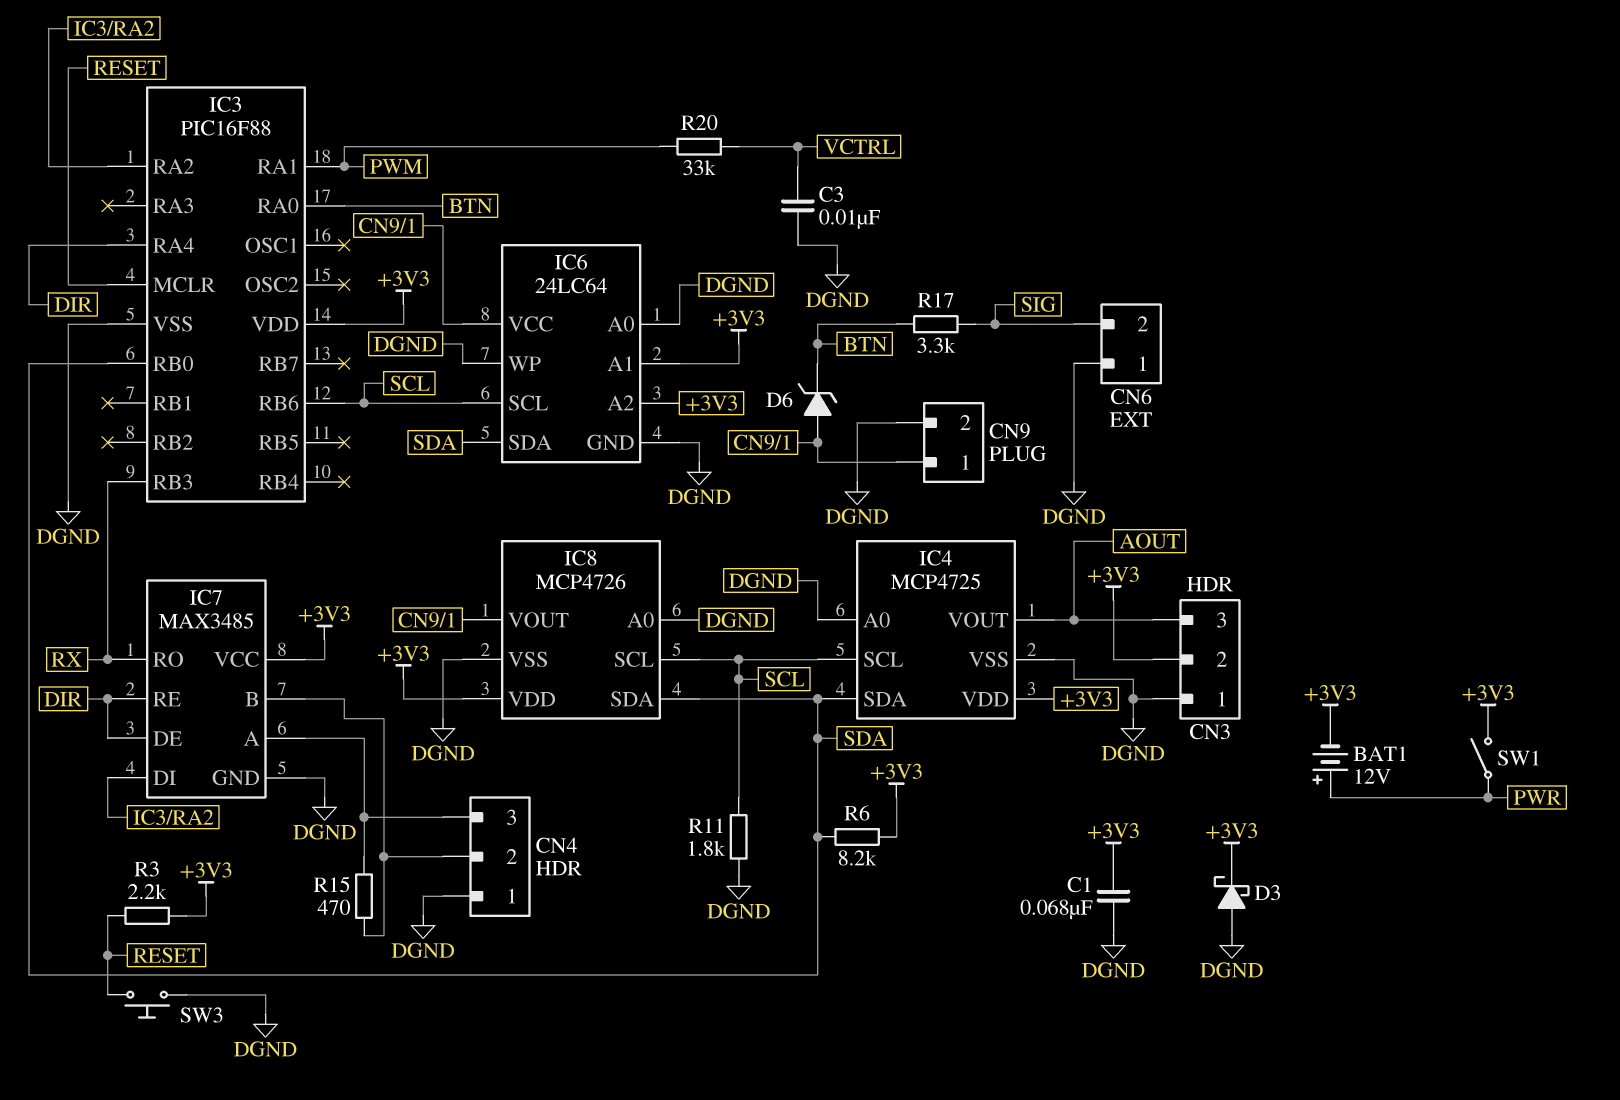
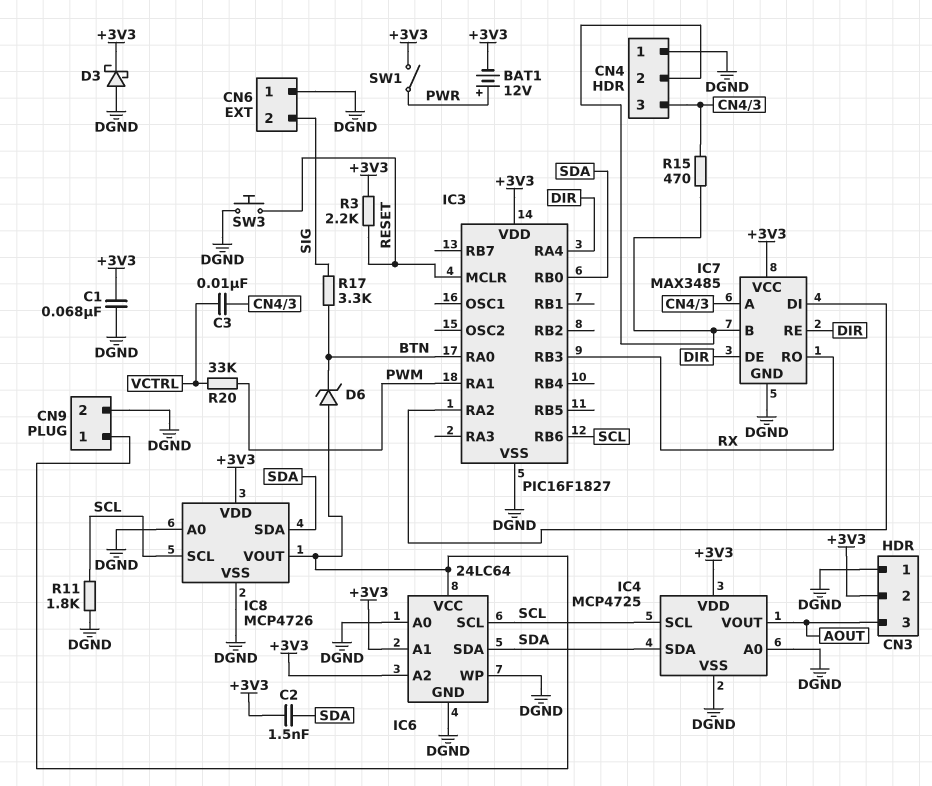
C2: none -> 1.5nF (+3V3, SDA)
C3: 10nF (DGND, VCTRL) -> 10nF (CN4/3, VCTRL)
IC3: PIC16F88 -> PIC16F1827
R6: 8.2k (+3V3, SDA) -> none

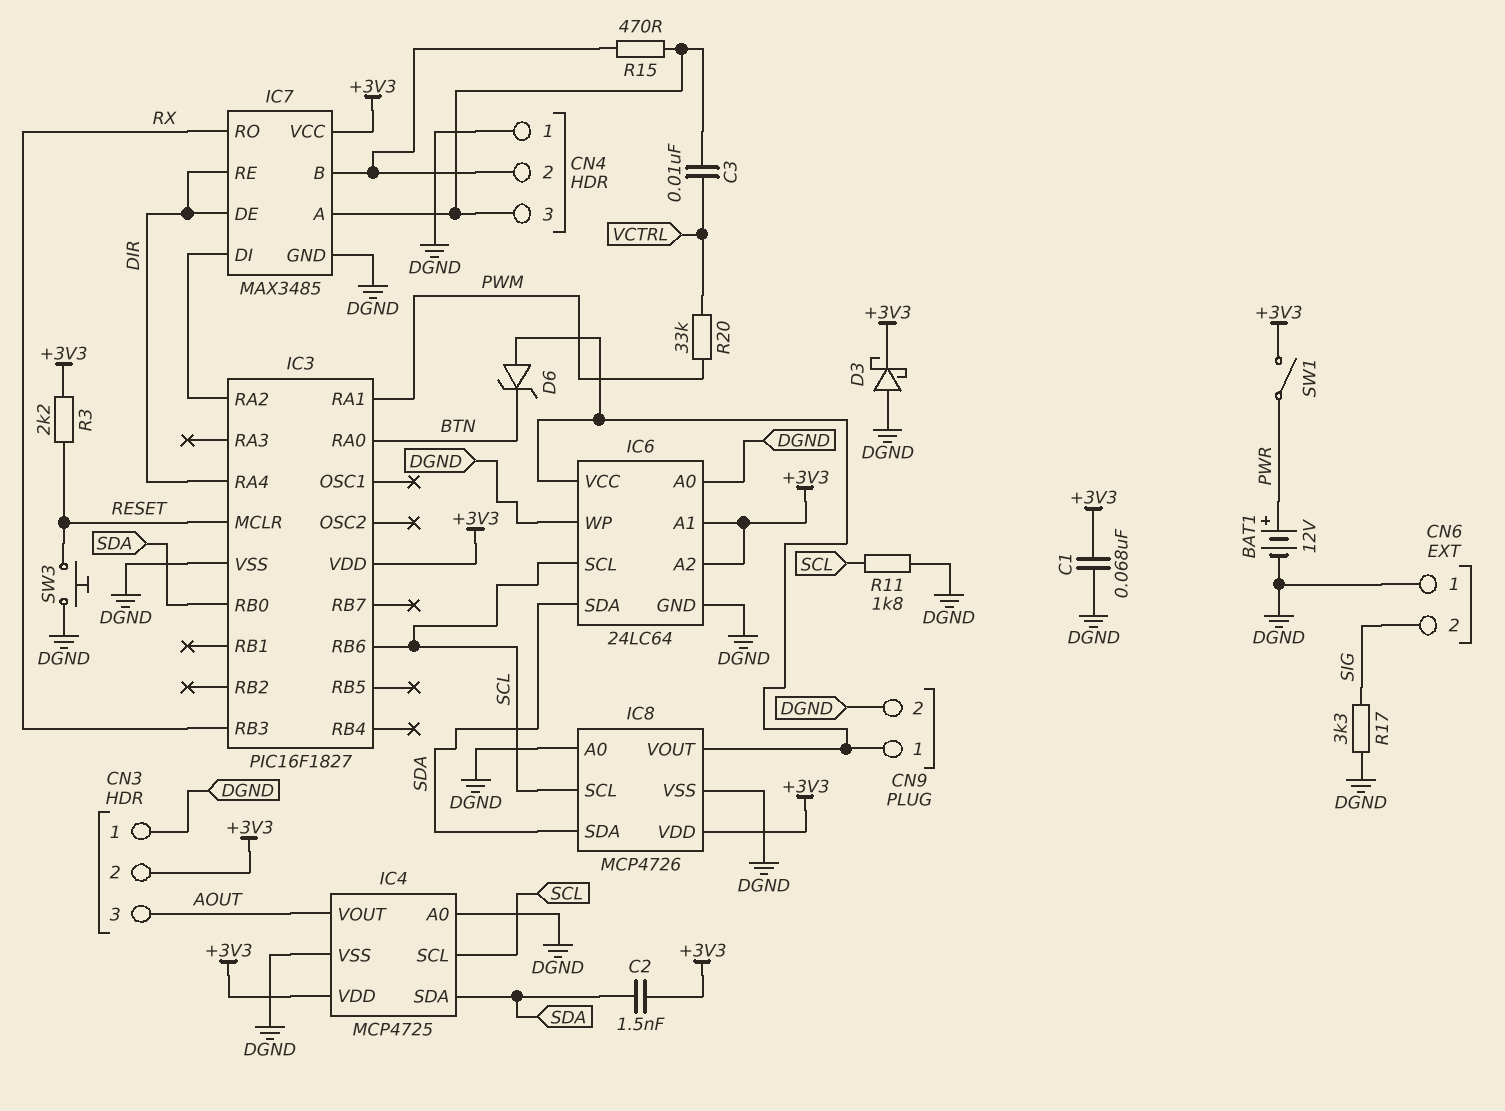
BAT1: 12V (plus PWR, minus +3V3) -> 12V (plus PWR, minus DGND)
R17: 3.3k (BTN, SIG) -> 3.3k (DGND, SIG)

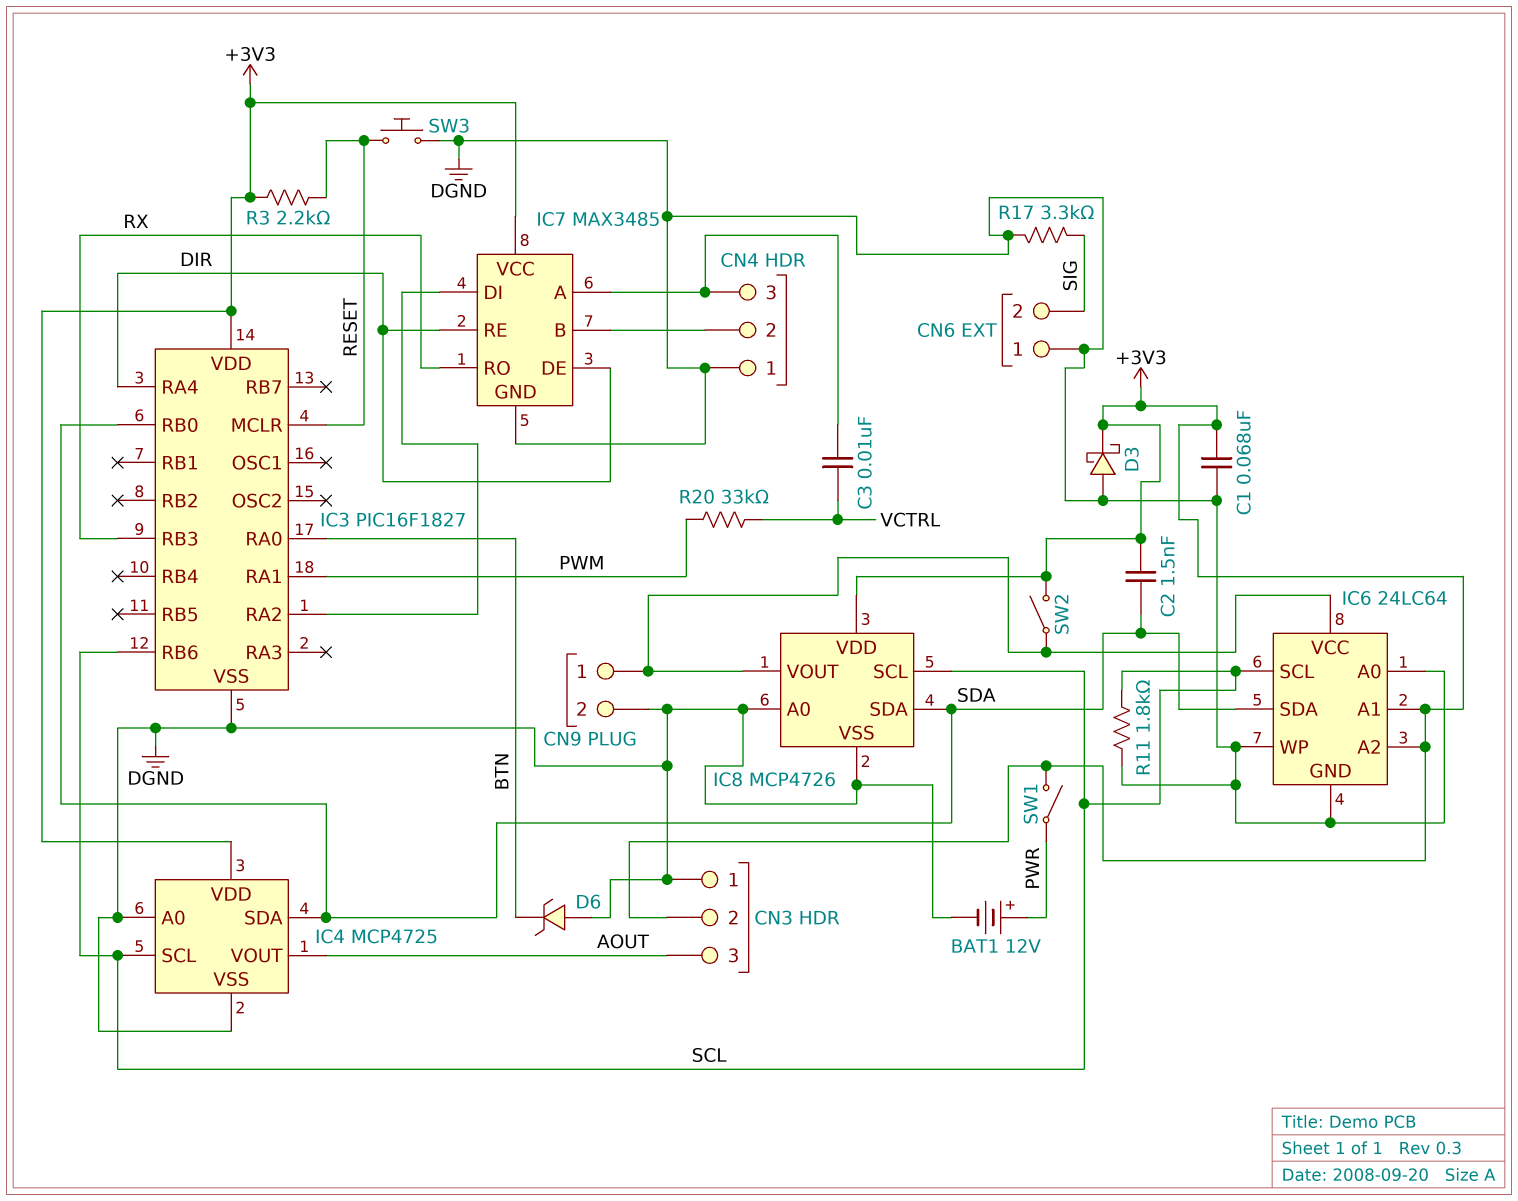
D6: zener (A CN9/1, K BTN) -> zener (A DGND, K BTN)
R15: 470 (CN4/2, CN4/3) -> none
SW2: none -> switch (+3V3, CN9/1)

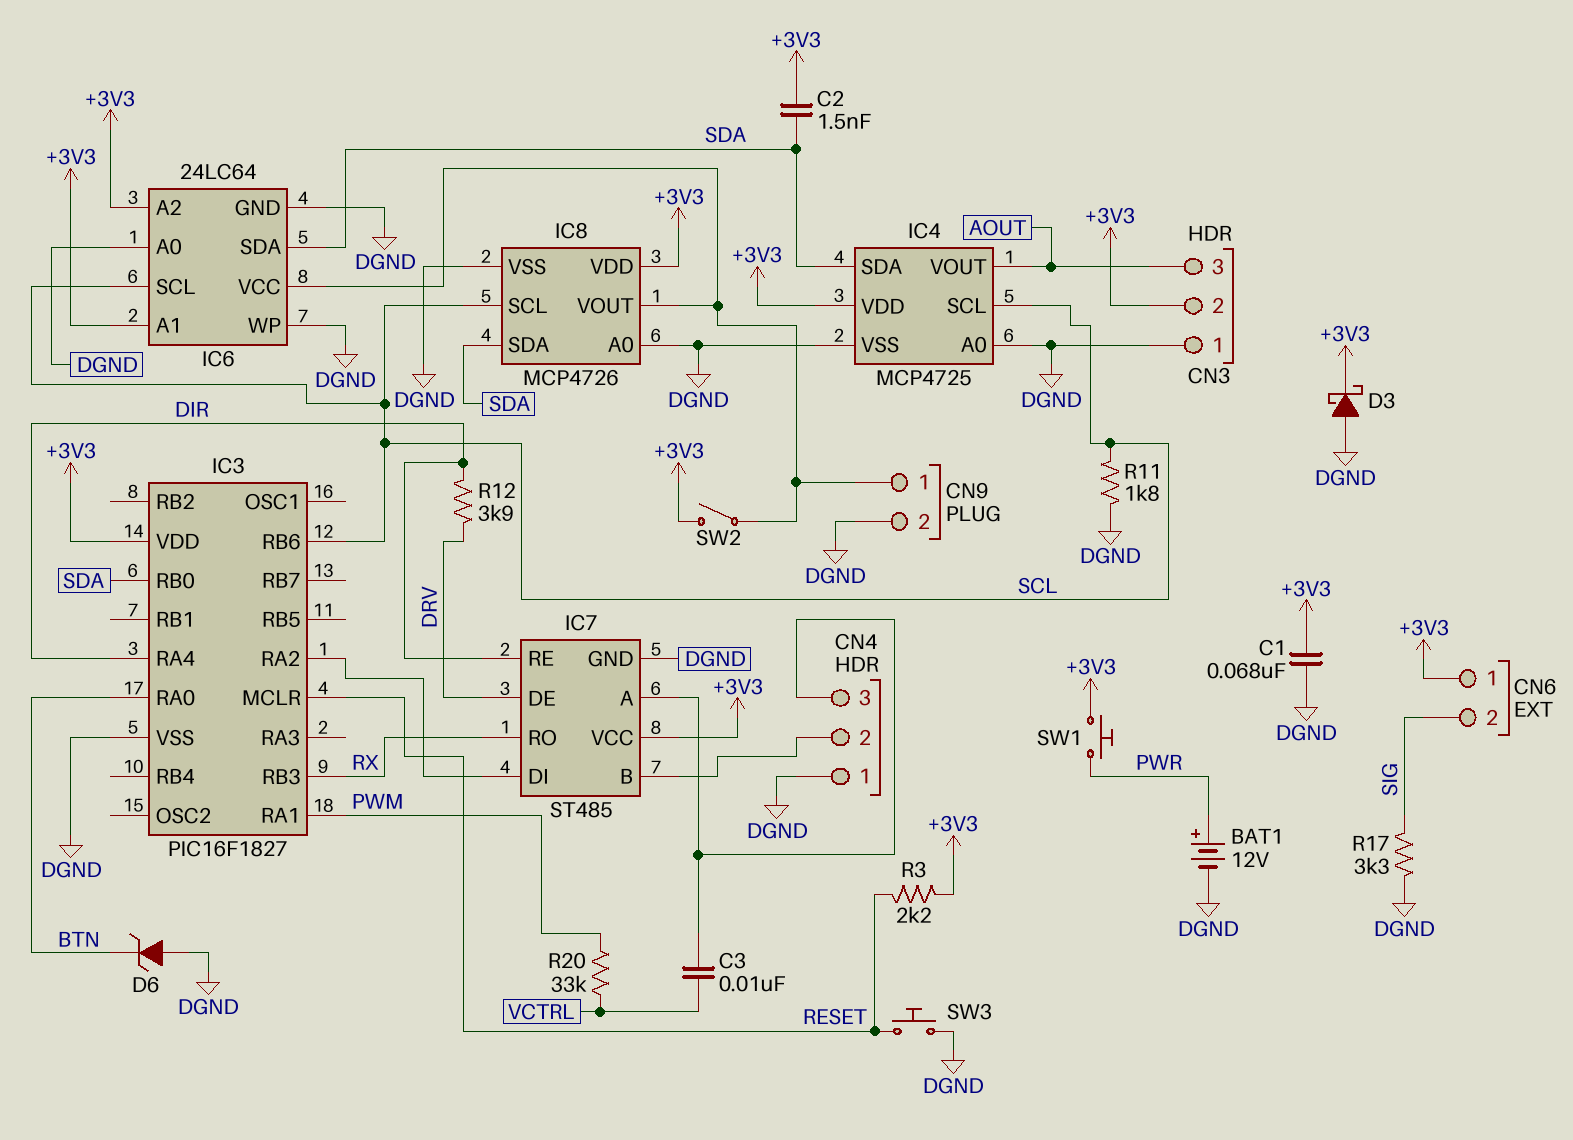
CN6 pin 1: DGND -> +3V3
IC7: MAX3485 -> ST485
IC7 pin DE: DIR -> DRV
R12: none -> 3.9k (DIR, DRV)
SW1: switch (+3V3, PWR) -> button (+3V3, PWR)

